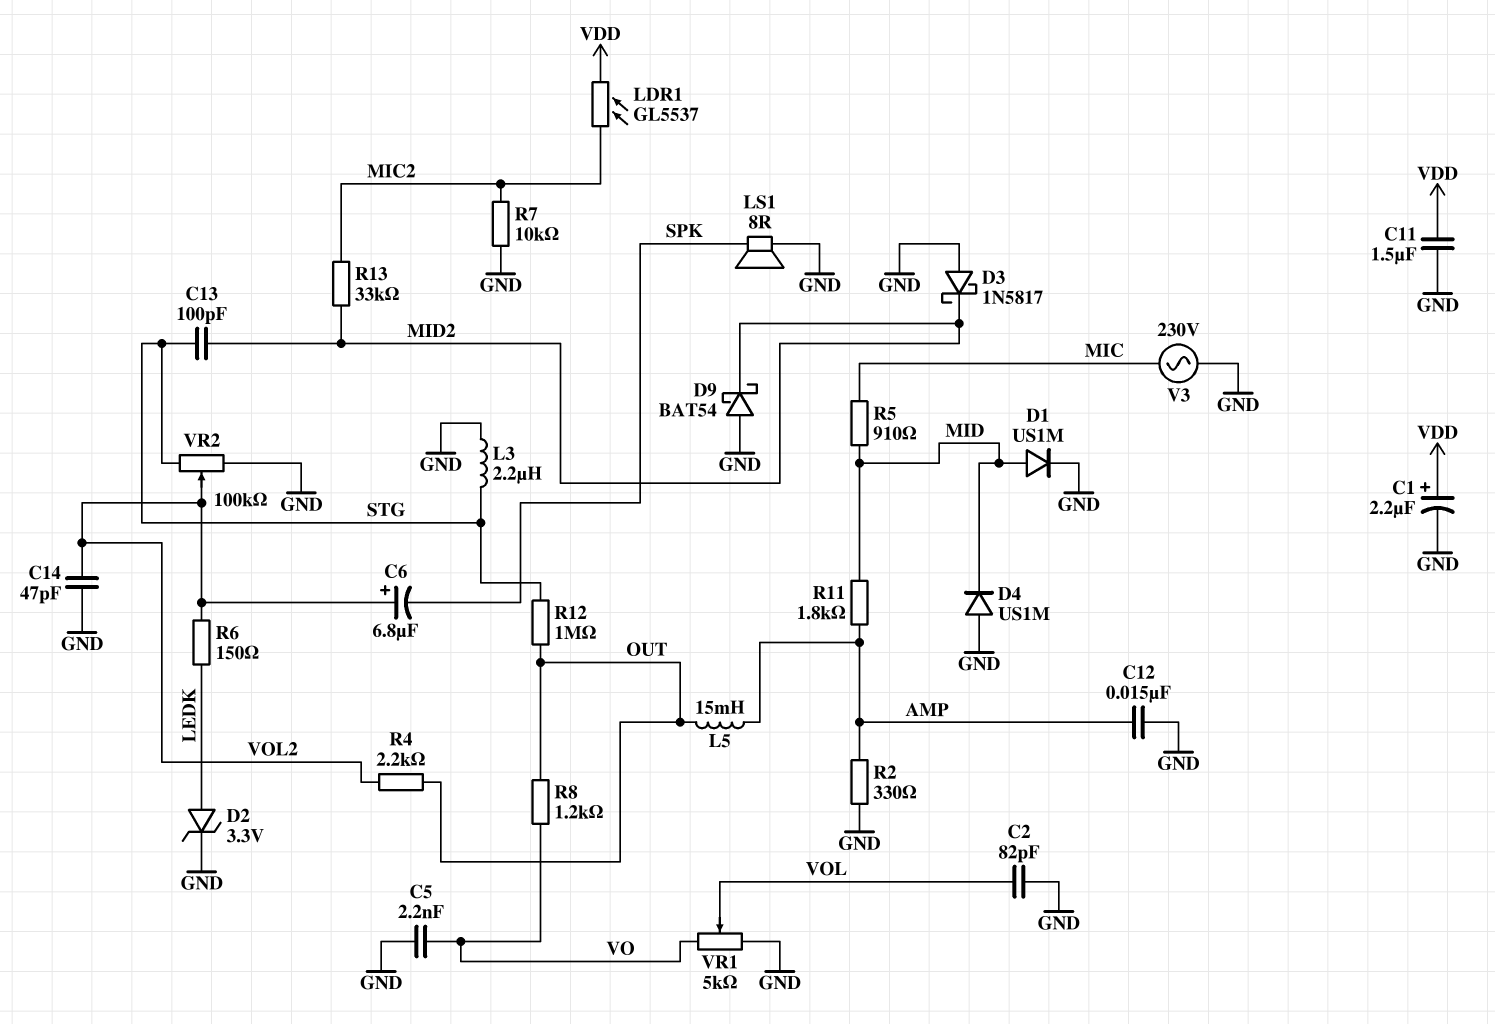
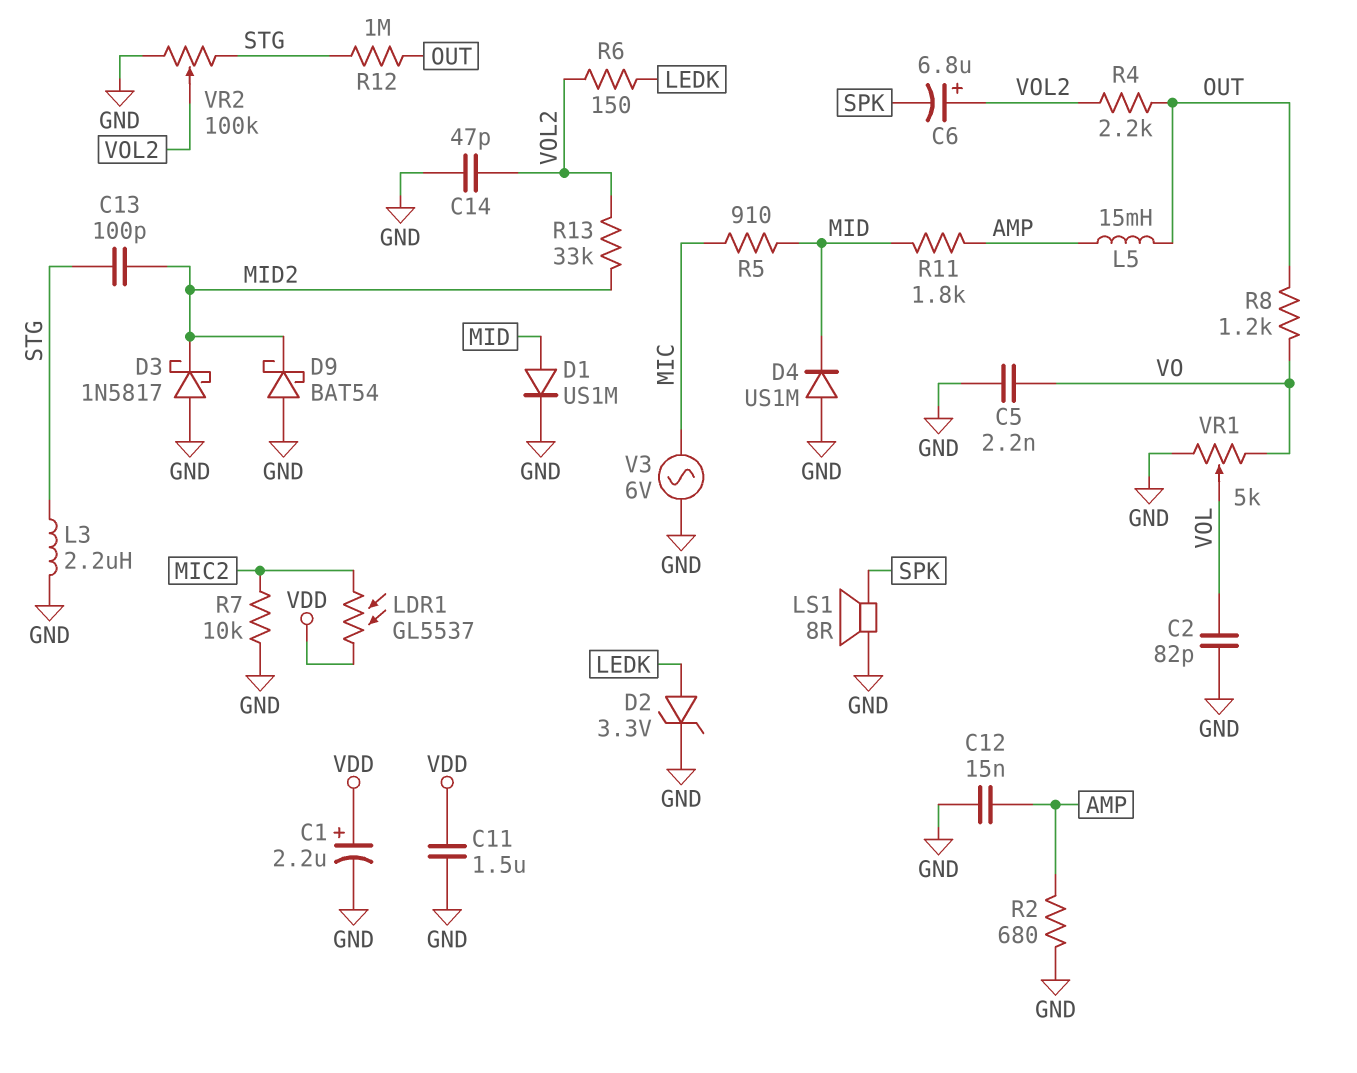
R2: 330 (AMP, GND) -> 680 (AMP, GND)
R13: 33k (MIC2, MID2) -> 33k (MID2, VOL2)
V3: AC 230V (GND, MIC) -> AC 6V (GND, MIC)

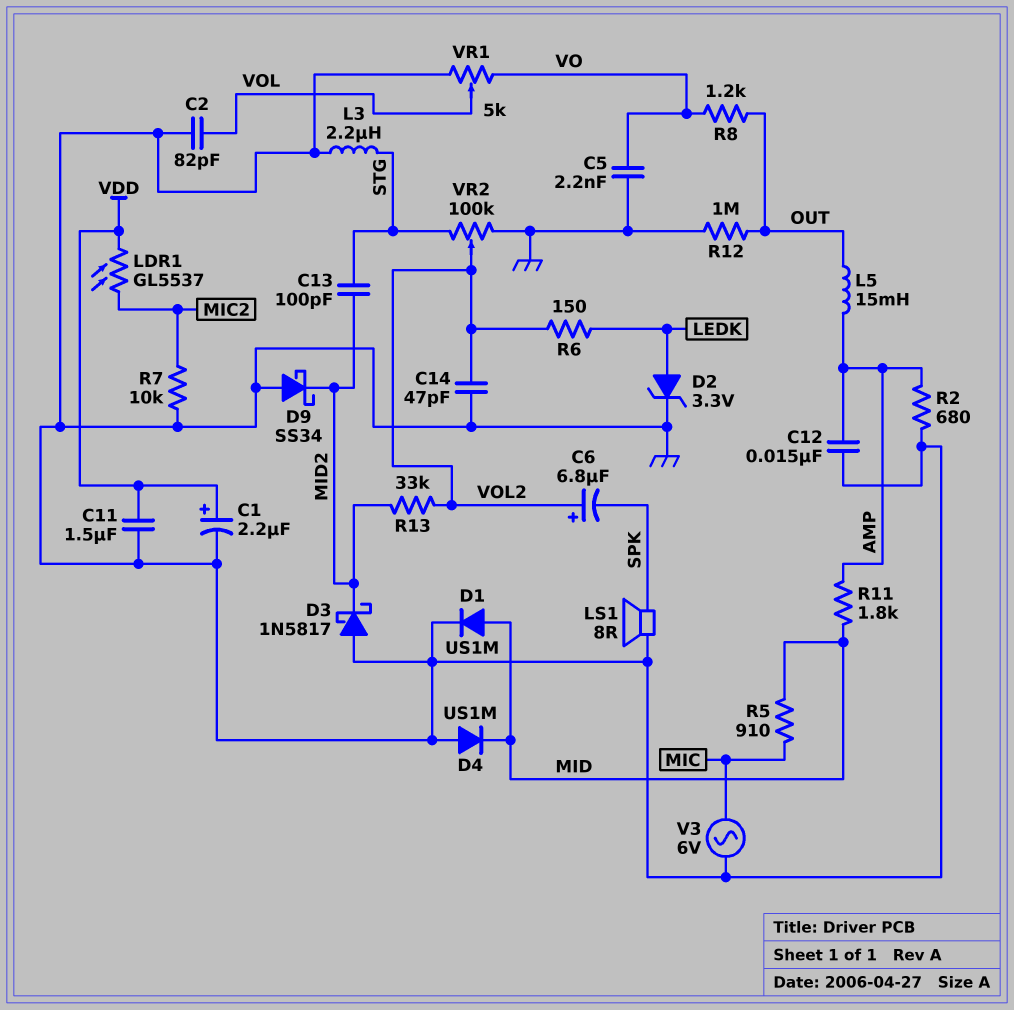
D9: schottky BAT54 (A GND, K MID2) -> schottky SS34 (A GND, K MID2)
R4: 2.2k (OUT, VOL2) -> none
R12: 1M (OUT, STG) -> 1M (GND, OUT)

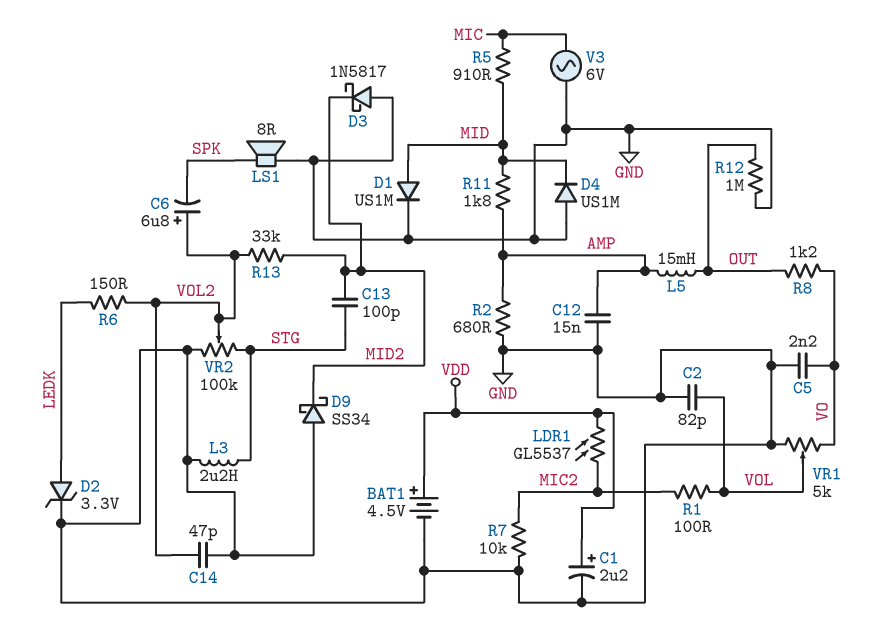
BAT1: none -> 4.5V (plus VDD, minus GND)
C11: 1.5uF (GND, VDD) -> none
R1: none -> 100 (MIC2, VOL)

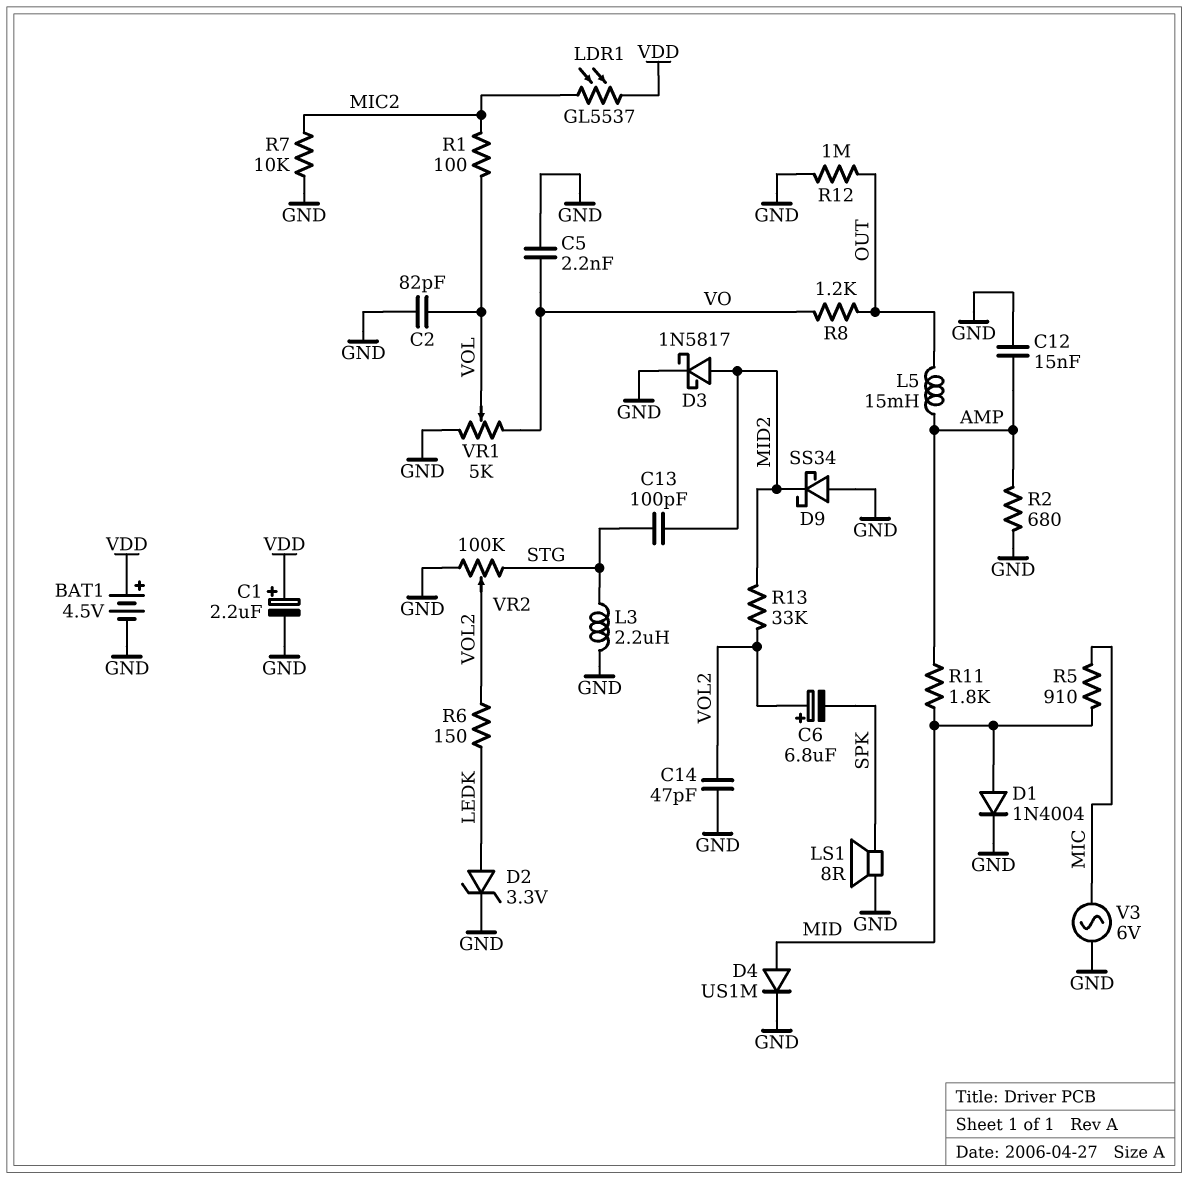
D1: diode US1M (A MID, K GND) -> diode 1N4004 (A MID, K GND)
D3: schottky 1N5817 (A GND, K MID2) -> schottky 1N5817 (A MID2, K GND)
D4: diode US1M (A GND, K MID) -> diode US1M (A MID, K GND)

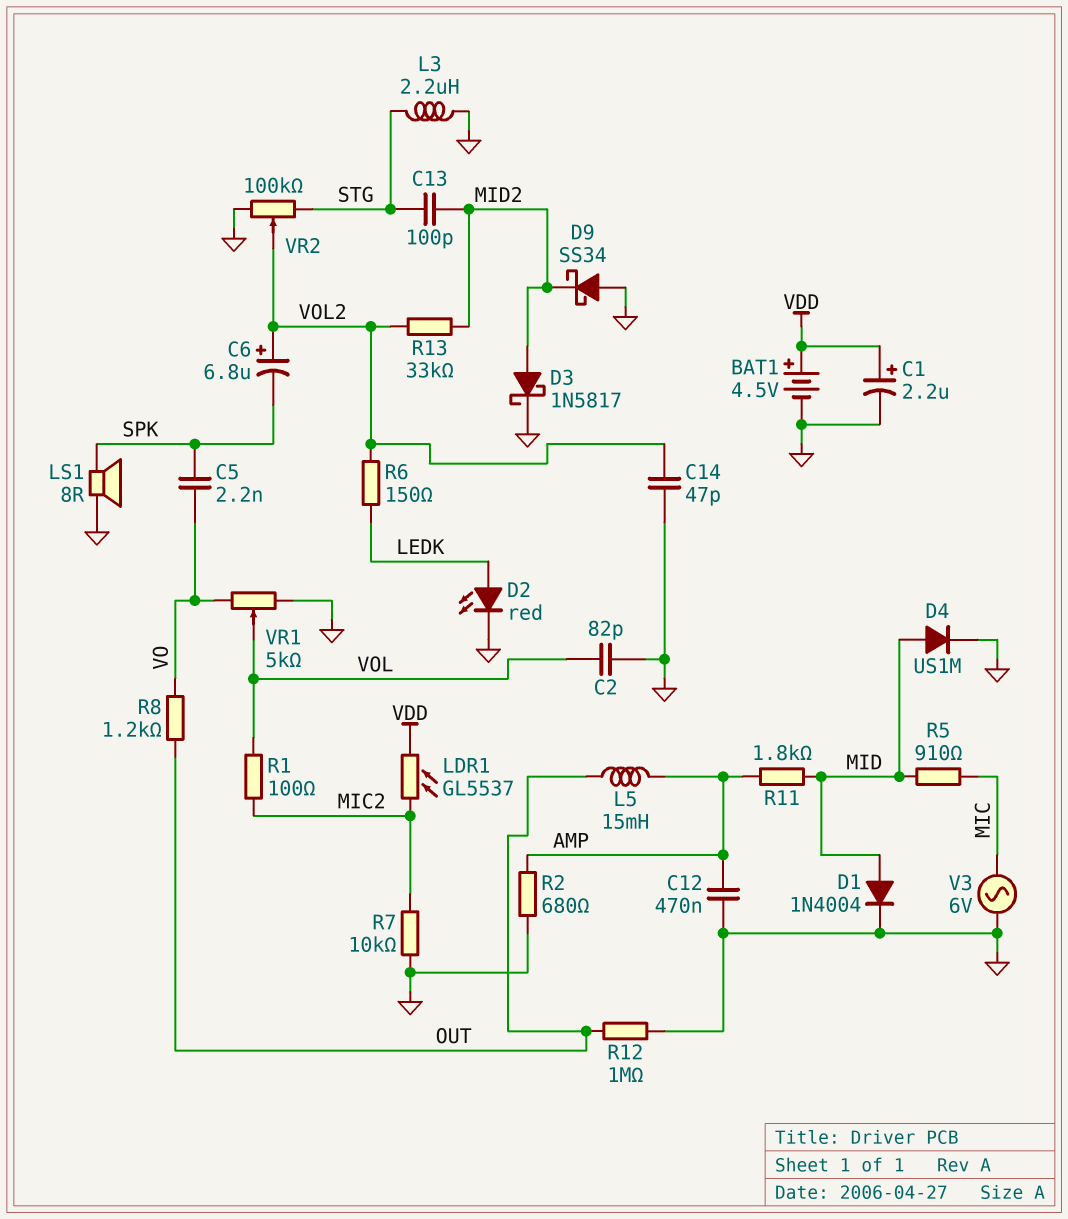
C5: 2.2nF (GND, VO) -> 2.2nF (SPK, VO)
C12: 15nF (AMP, GND) -> 470nF (AMP, GND)
D2: zener 3.3V (A LEDK, K GND) -> LED red (A LEDK, K GND)

